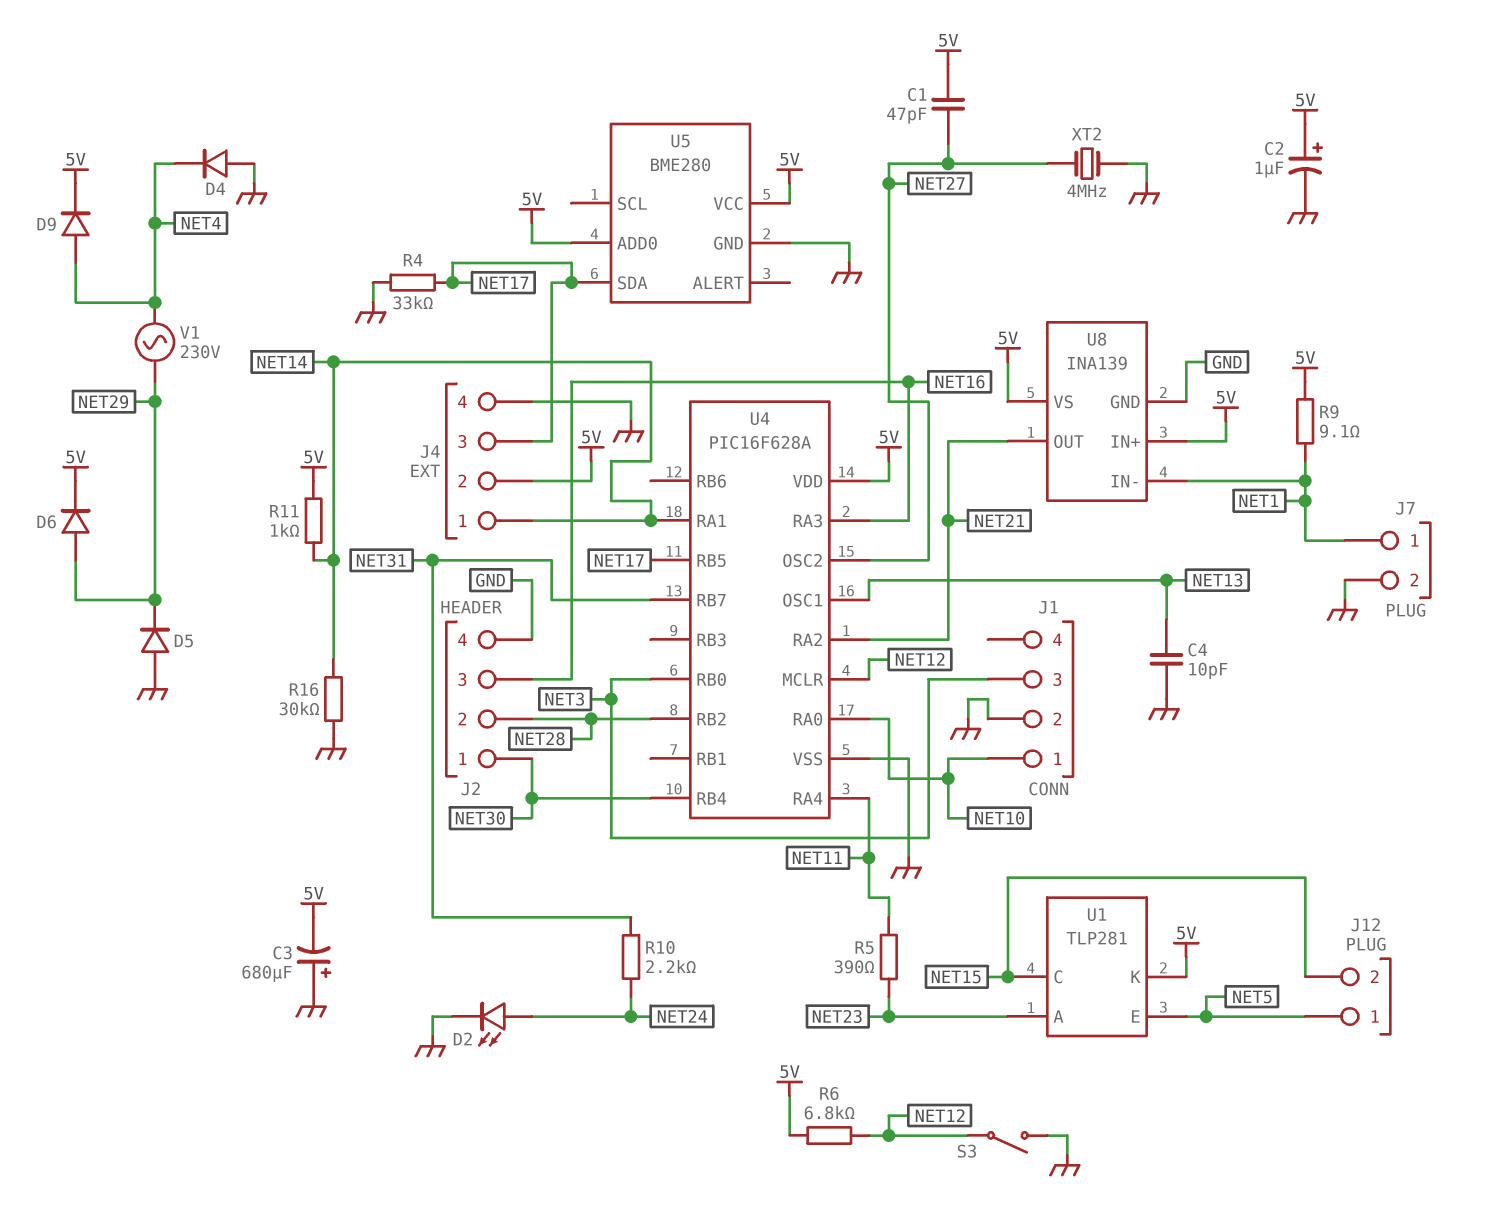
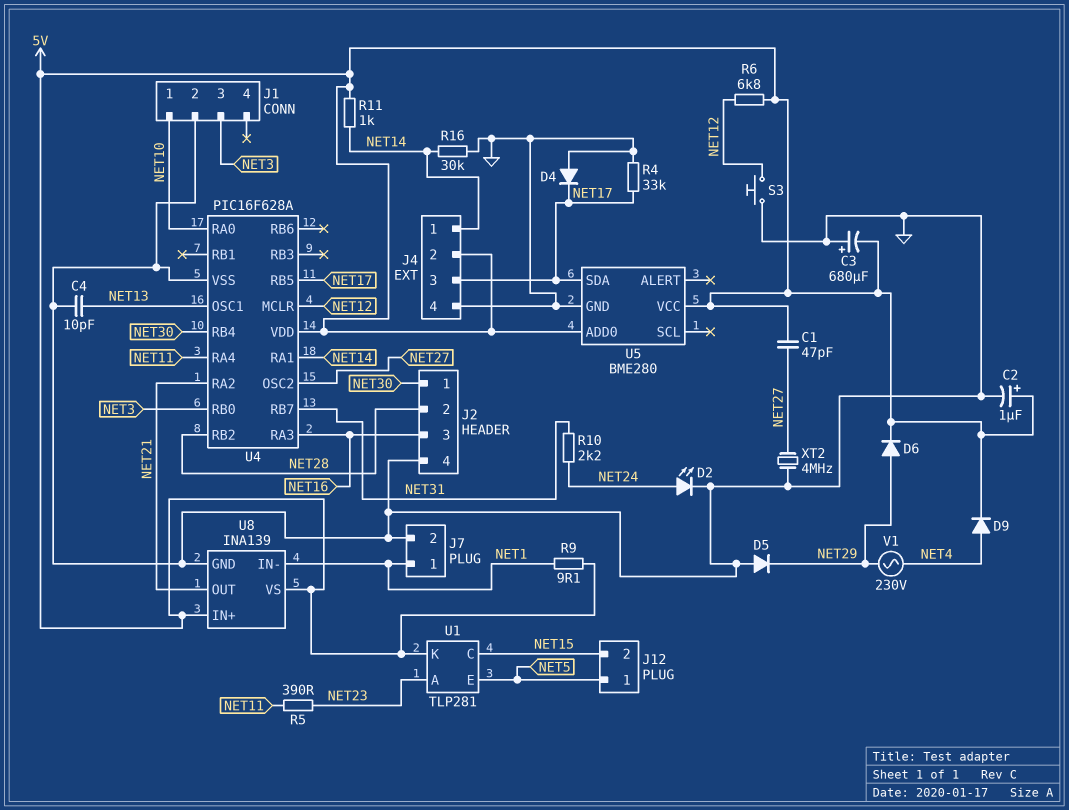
D4: diode (A GND, K NET4) -> diode (A GND, K NET17)
S3: switch (GND, NET12) -> button (GND, NET12)

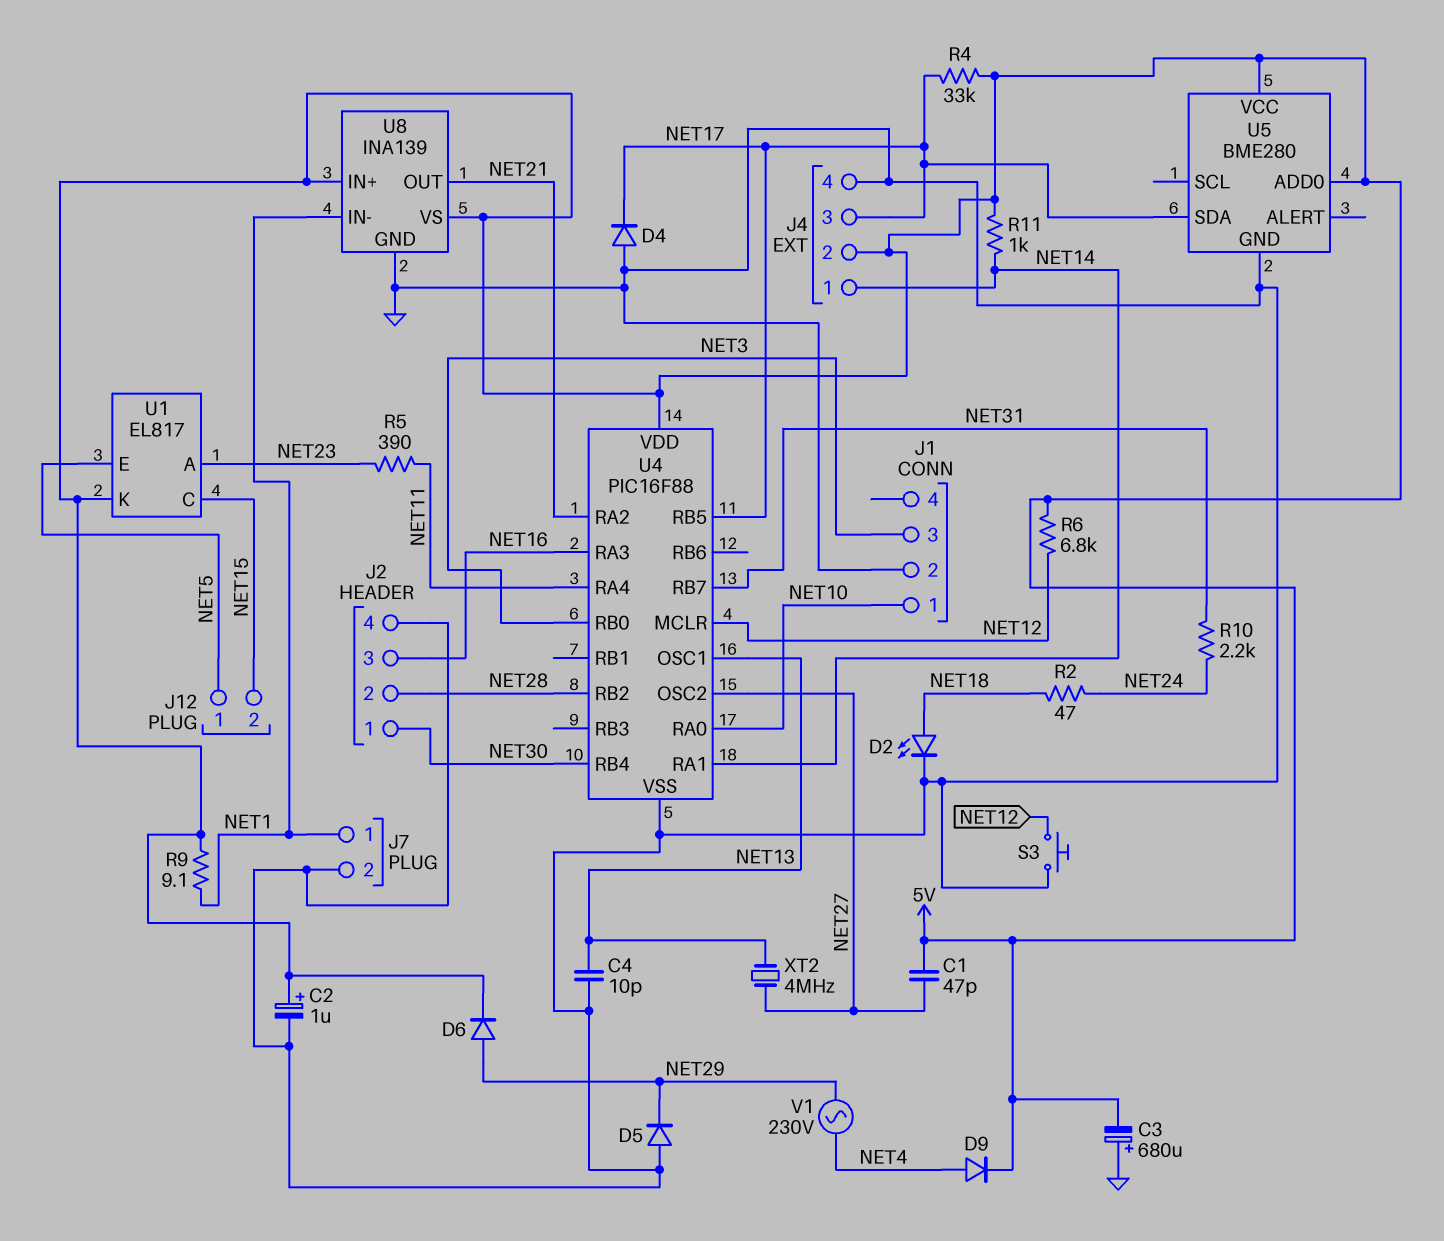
D2: LED (A NET24, K GND) -> LED (A NET18, K GND)
R2: none -> 47 (NET18, NET24)
R4: 33k (GND, NET17) -> 33k (5V, NET17)
R16: 30k (GND, NET14) -> none
U1: TLP281 -> EL817
U4: PIC16F628A -> PIC16F88
XT2: 4MHz (GND, NET27) -> 4MHz (NET13, NET27)

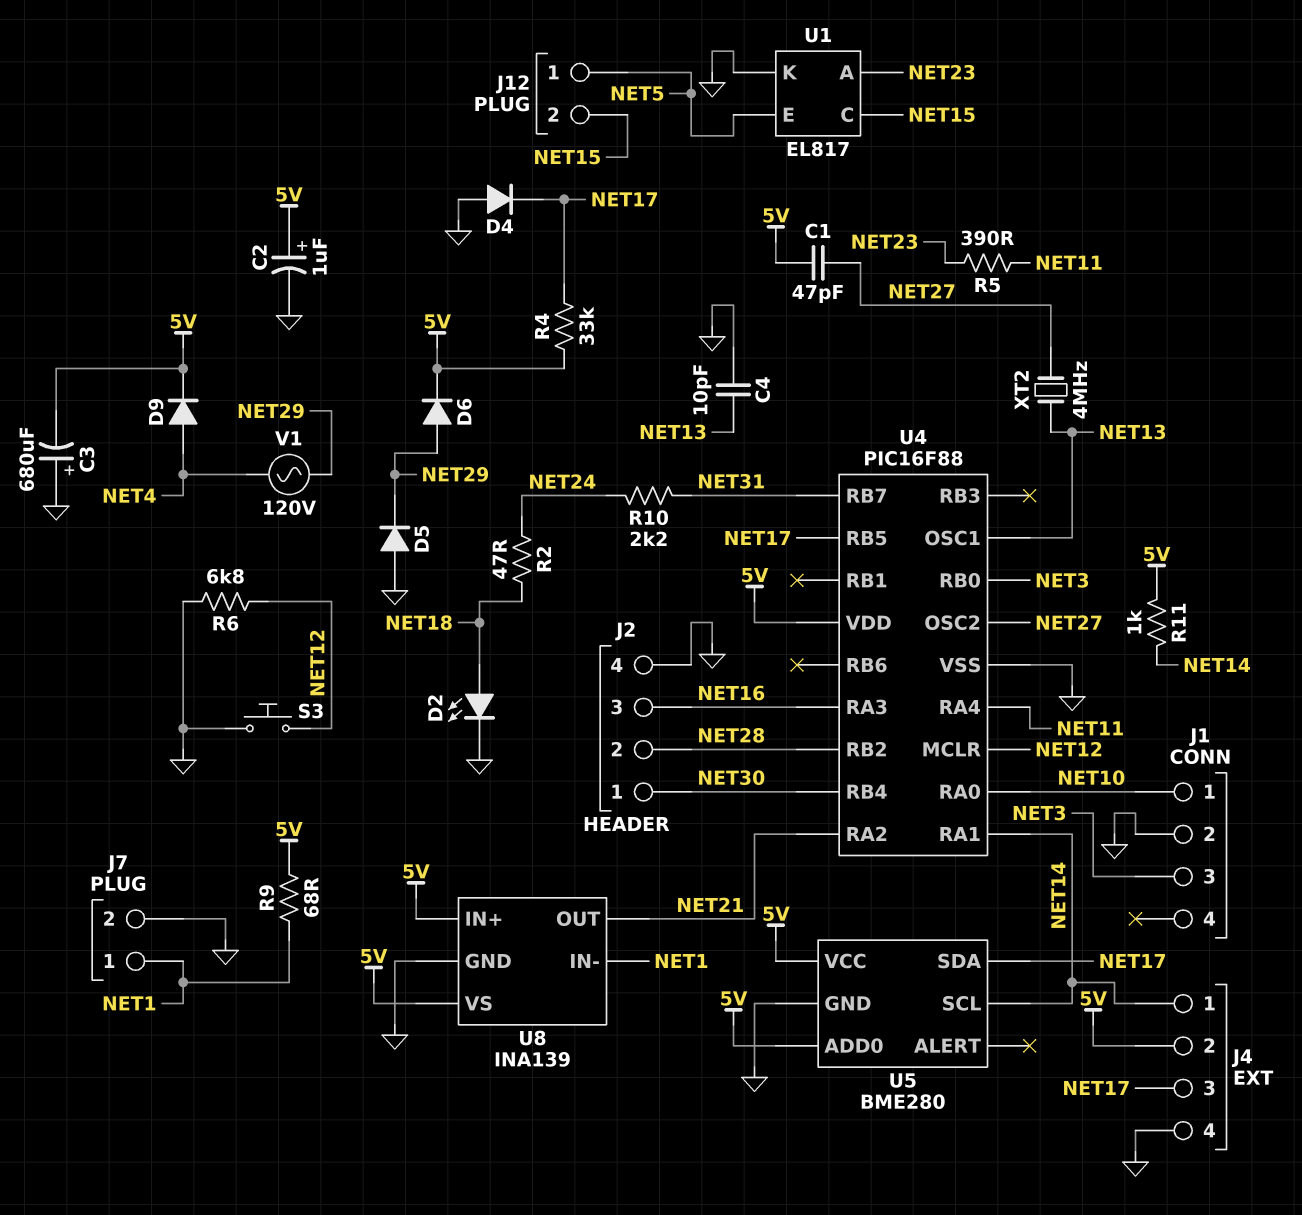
R6: 6.8k (5V, NET12) -> 6.8k (GND, NET12)
R9: 9.1 (5V, NET1) -> 68 (5V, NET1)
U1 pin K: 5V -> GND
U5 pin SCL: none -> NET14
V1: AC 230V (NET4, NET29) -> AC 120V (NET4, NET29)

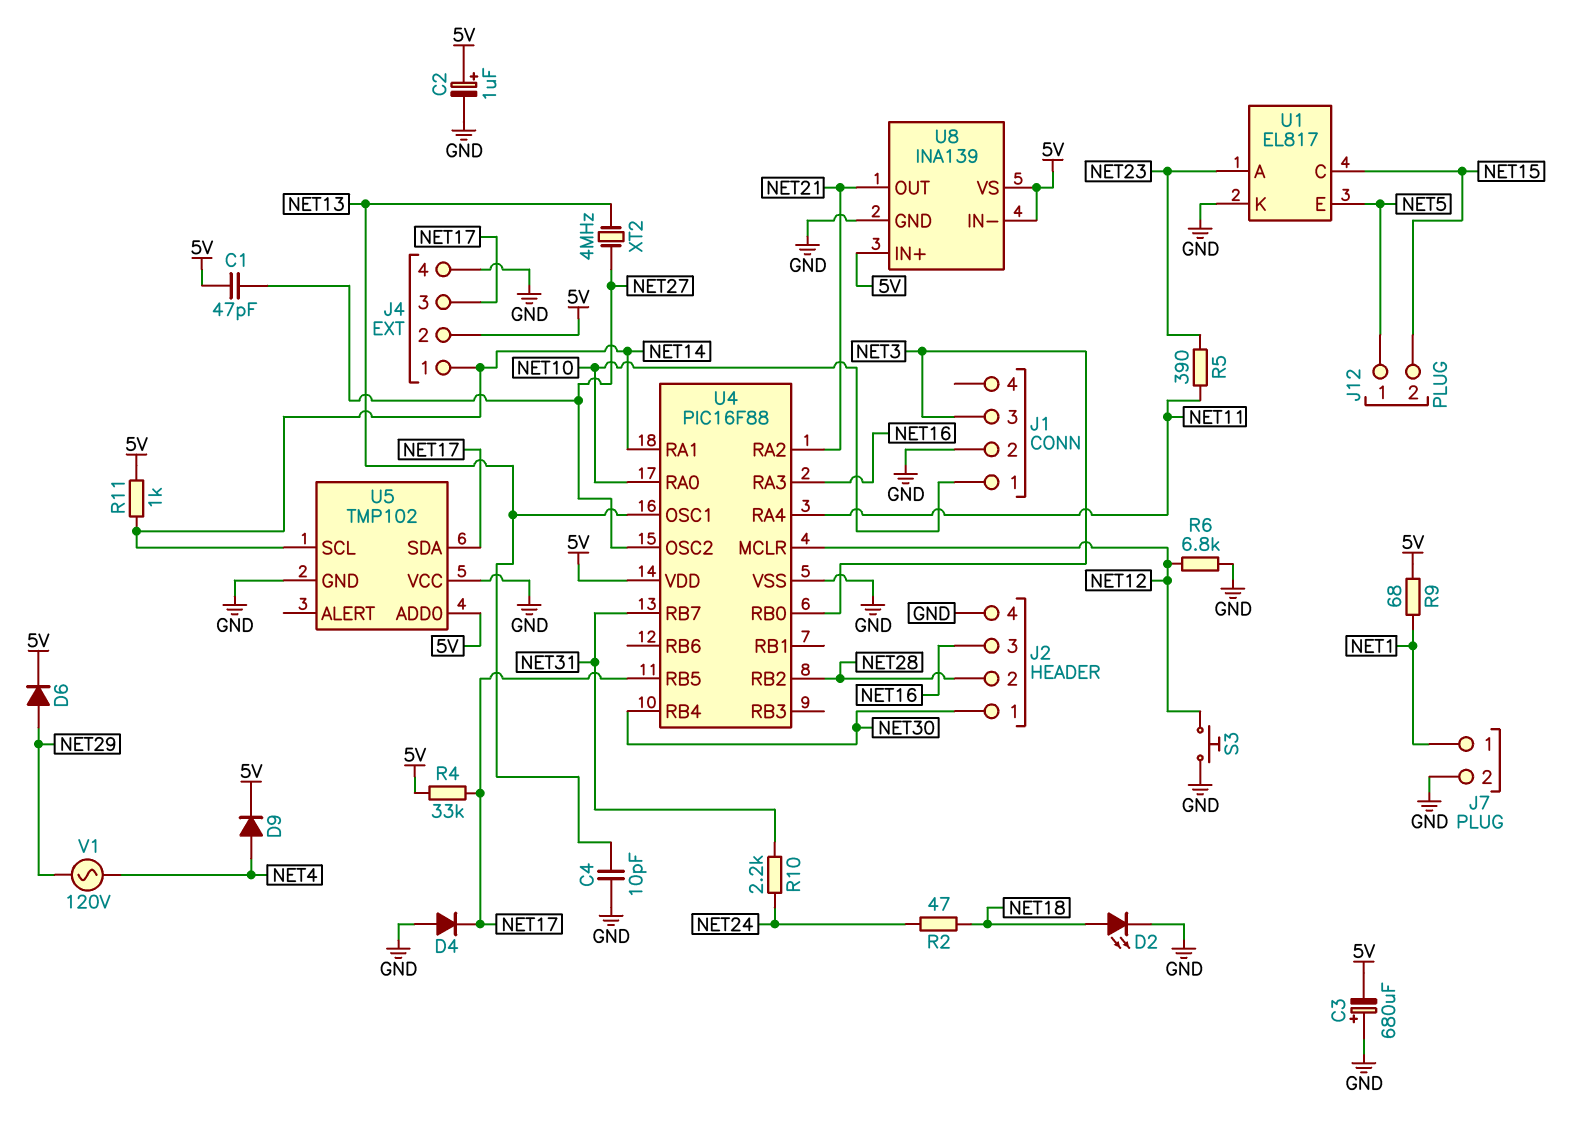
D5: diode (A GND, K NET29) -> none
U5: BME280 -> TMP102
U5 pin VCC: 5V -> GND
U8 pin IN-: NET1 -> 5V

